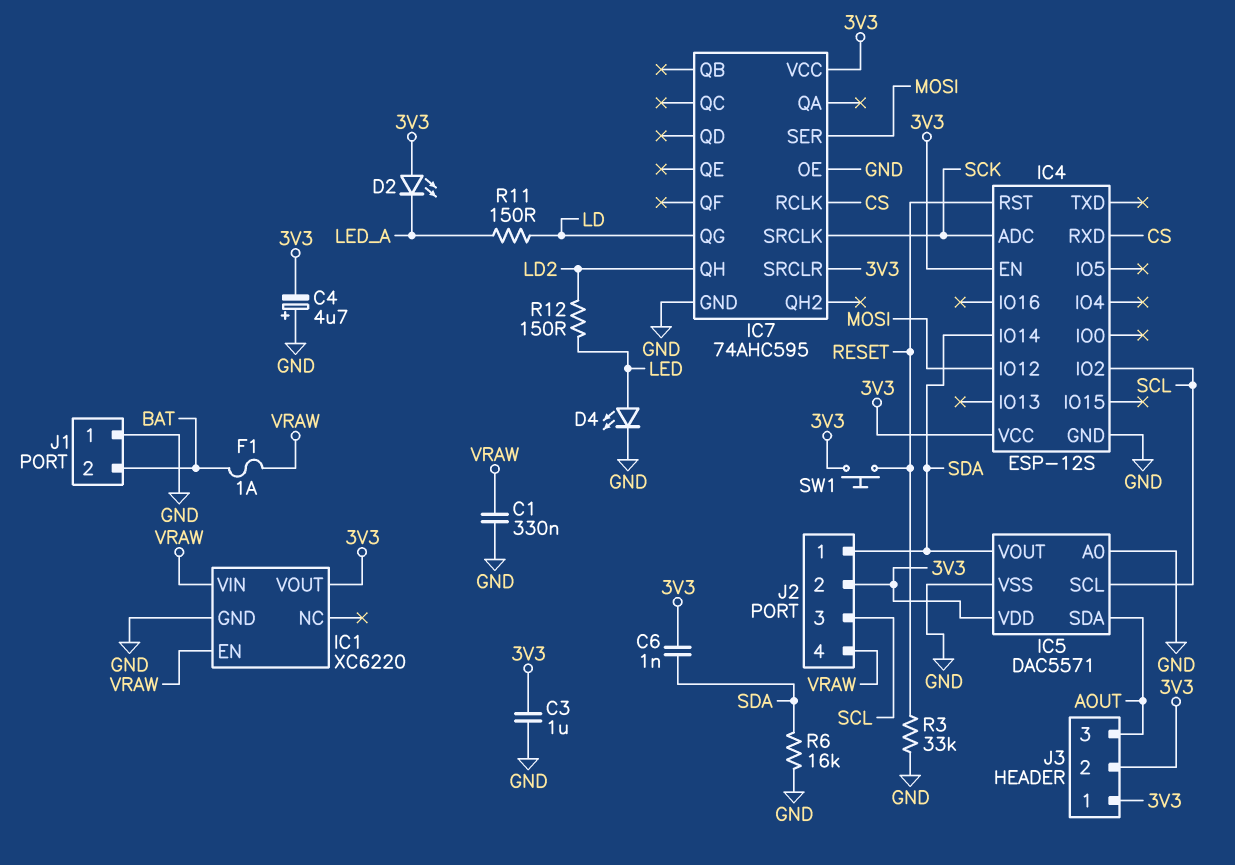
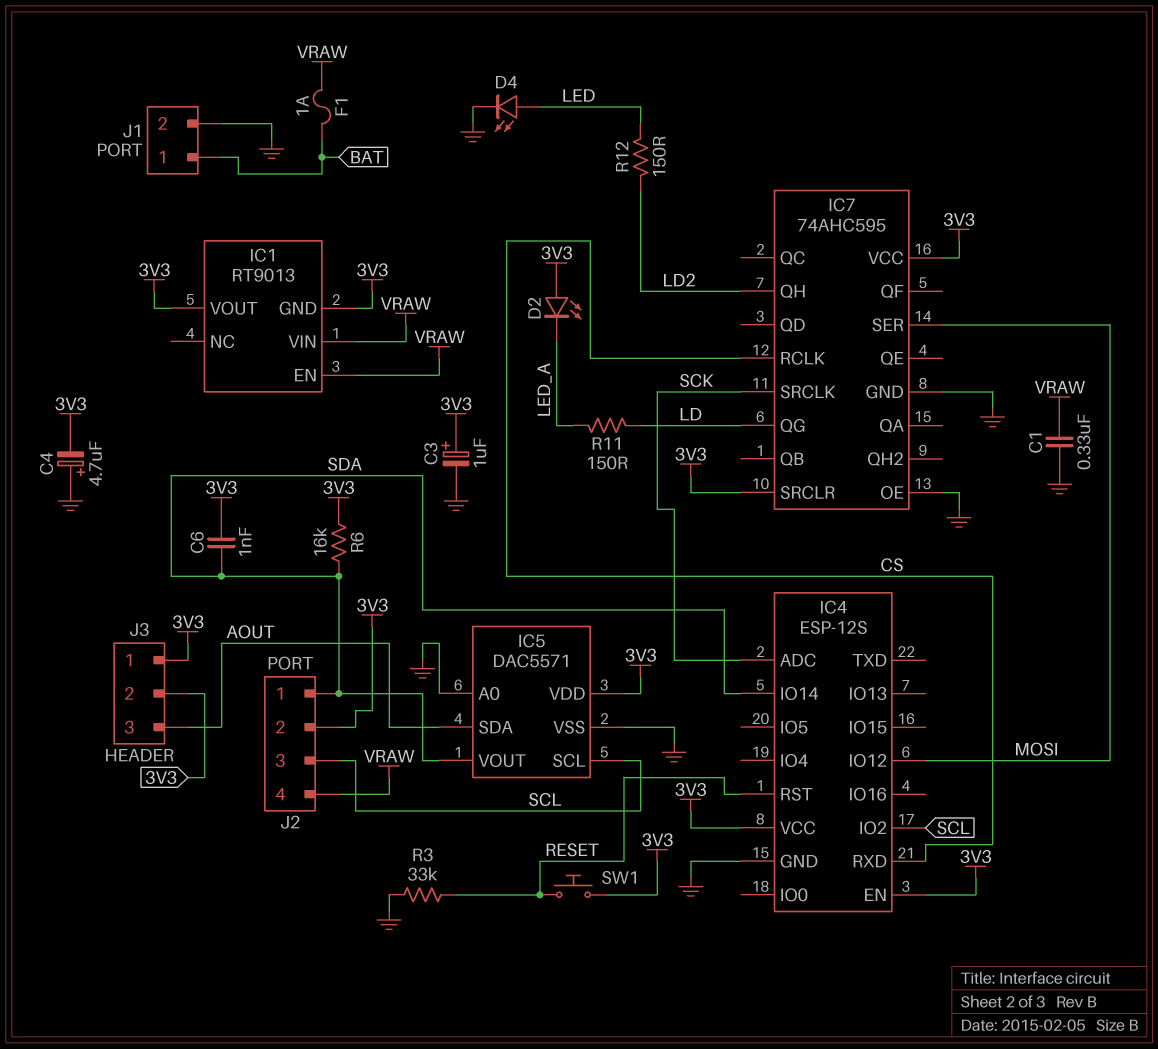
C3: 1uF (3V3, GND) -> 1uF (plus 3V3, minus GND)
IC1: XC6220 -> RT9013
IC1 pin GND: GND -> 3V3
J1 pin 1: GND -> BAT
J1 pin 2: BAT -> GND
R6: 16k (GND, SDA) -> 16k (3V3, SDA)

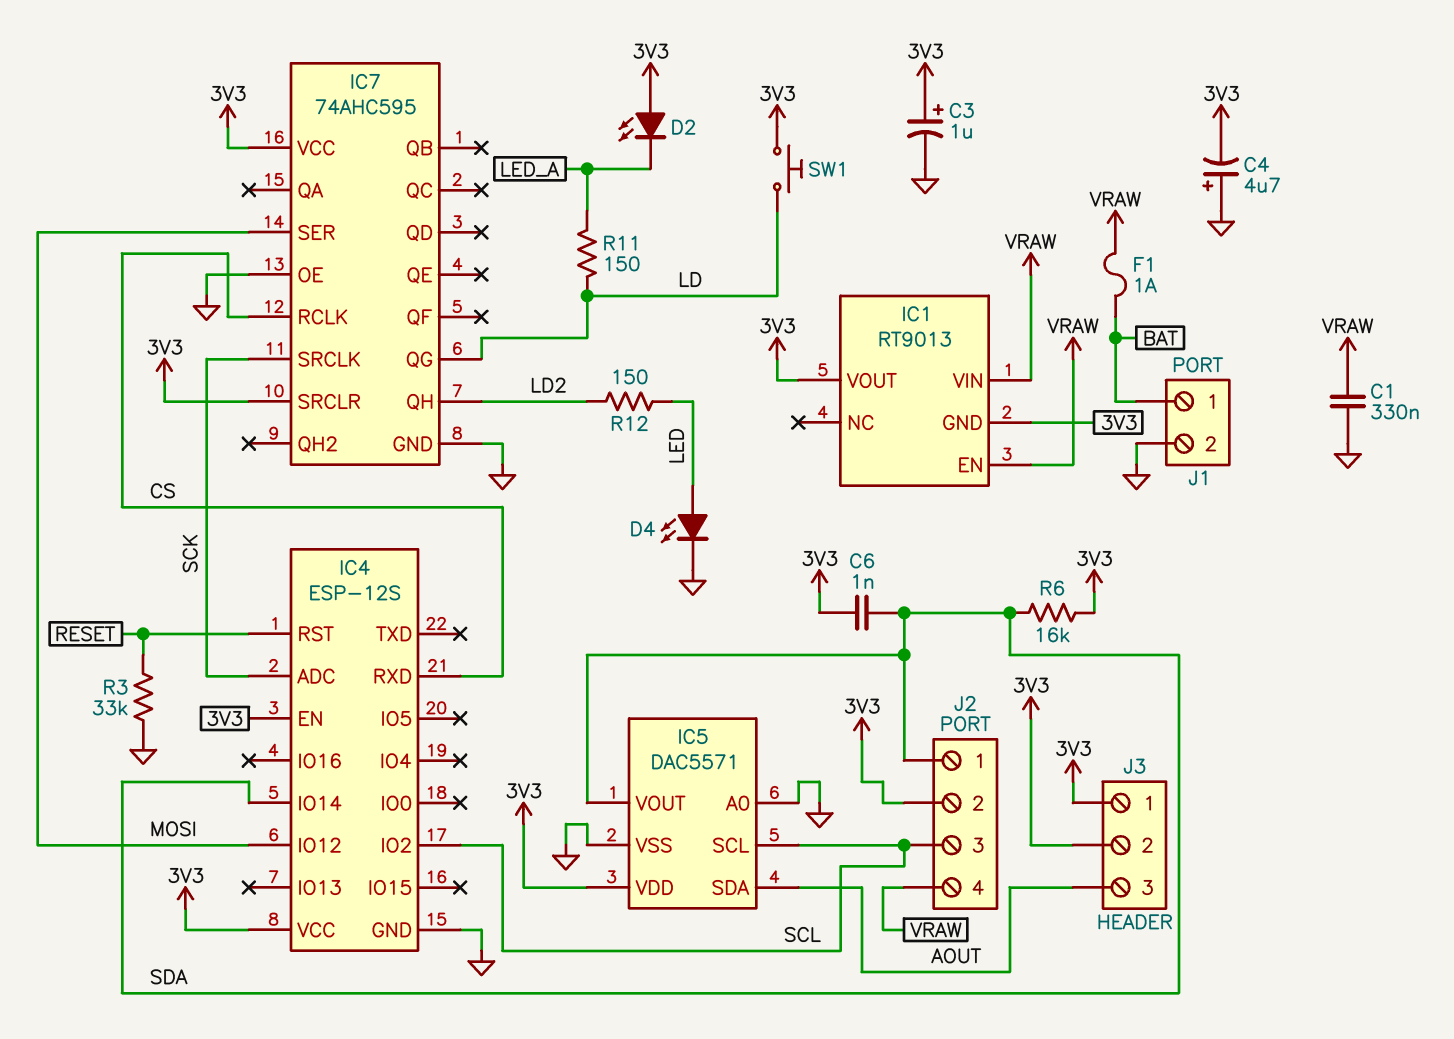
SW1: button (3V3, RESET) -> button (3V3, LD)

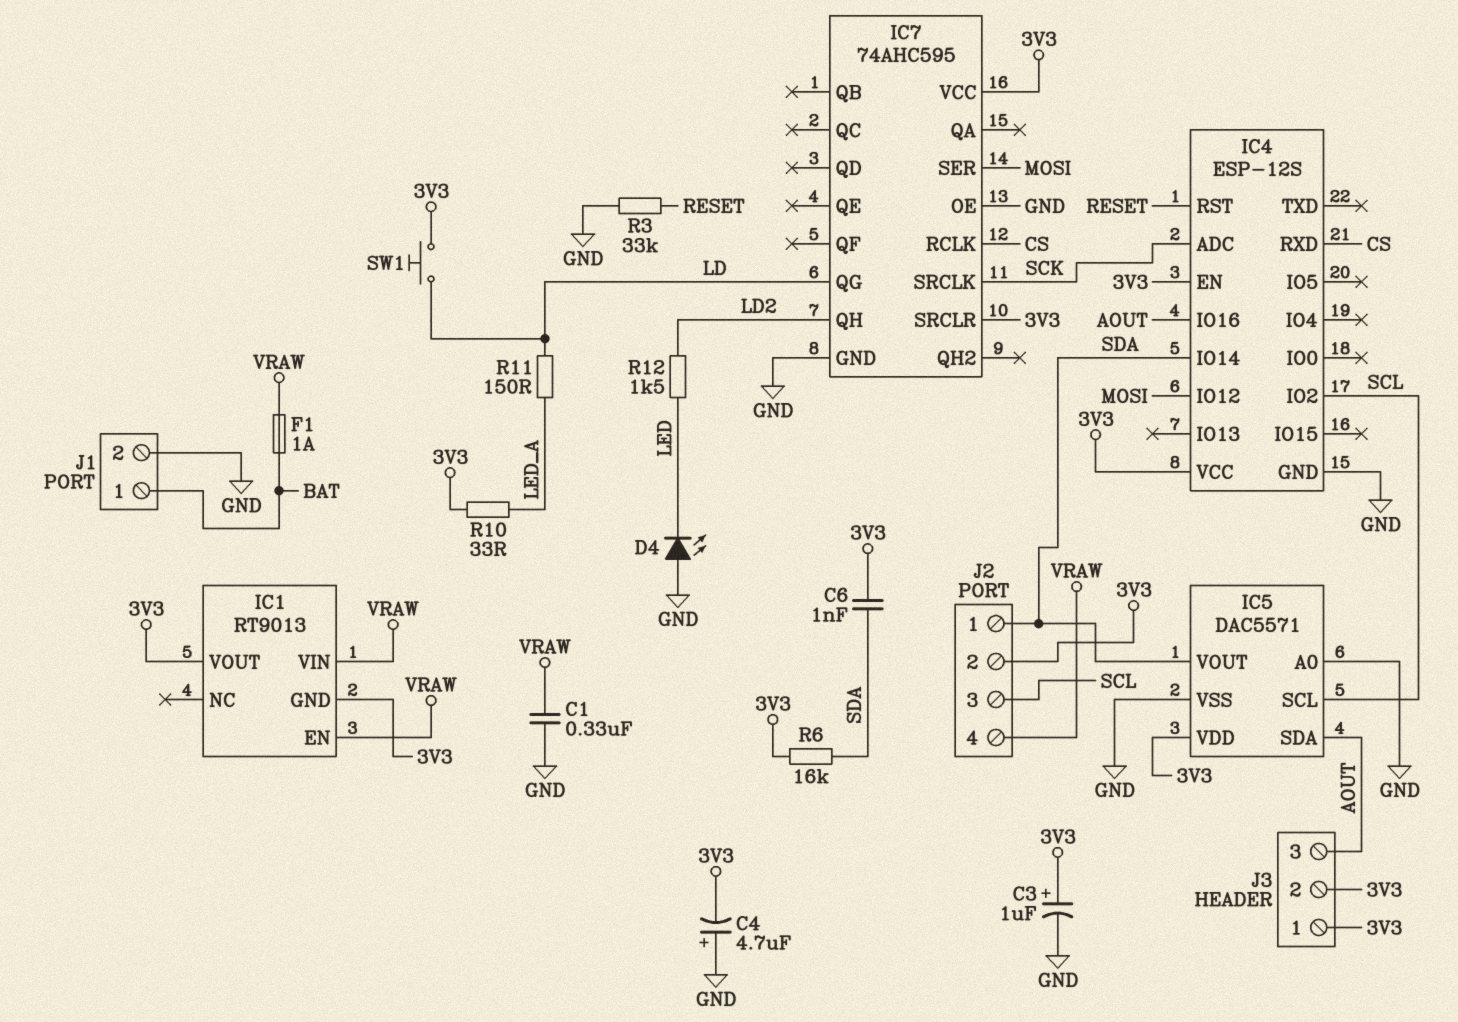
D2: LED (A 3V3, K LED_A) -> none
D4: LED (A LED, K GND) -> LED (A GND, K LED)
IC4 pin IO16: none -> AOUT
R10: none -> 33 (3V3, LED_A)
R12: 150 (LD2, LED) -> 1.5k (LD2, LED)

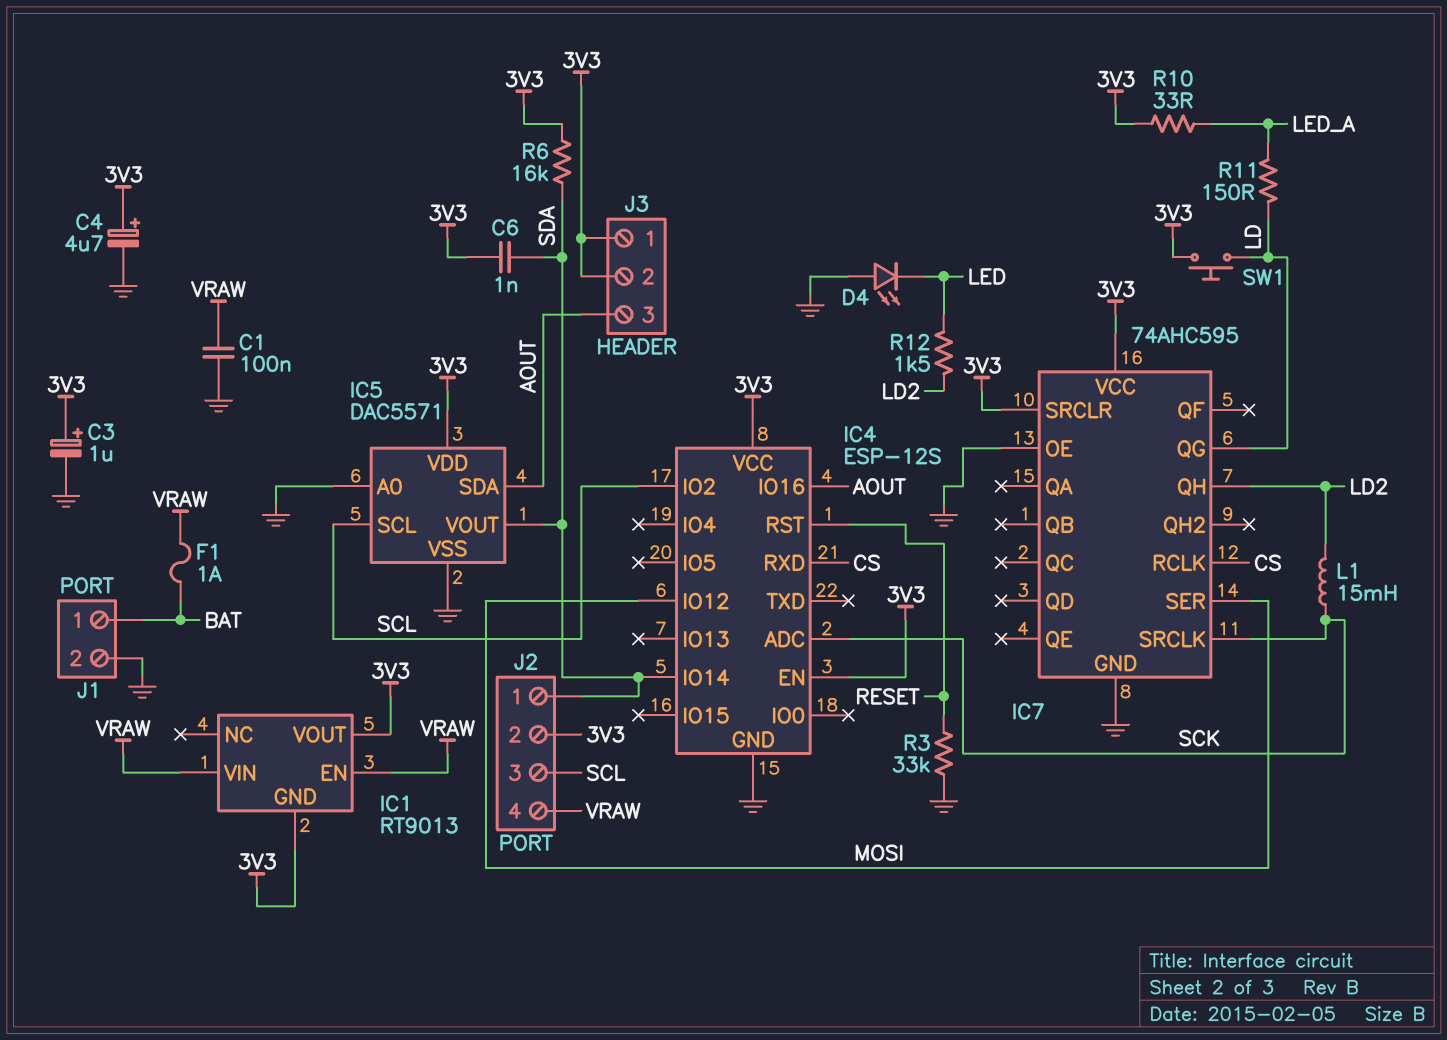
C1: 330nF (GND, VRAW) -> 100nF (GND, VRAW)
C4: 4.7uF (plus GND, minus 3V3) -> 4.7uF (plus 3V3, minus GND)
L1: none -> 15mH (LD2, SCK)

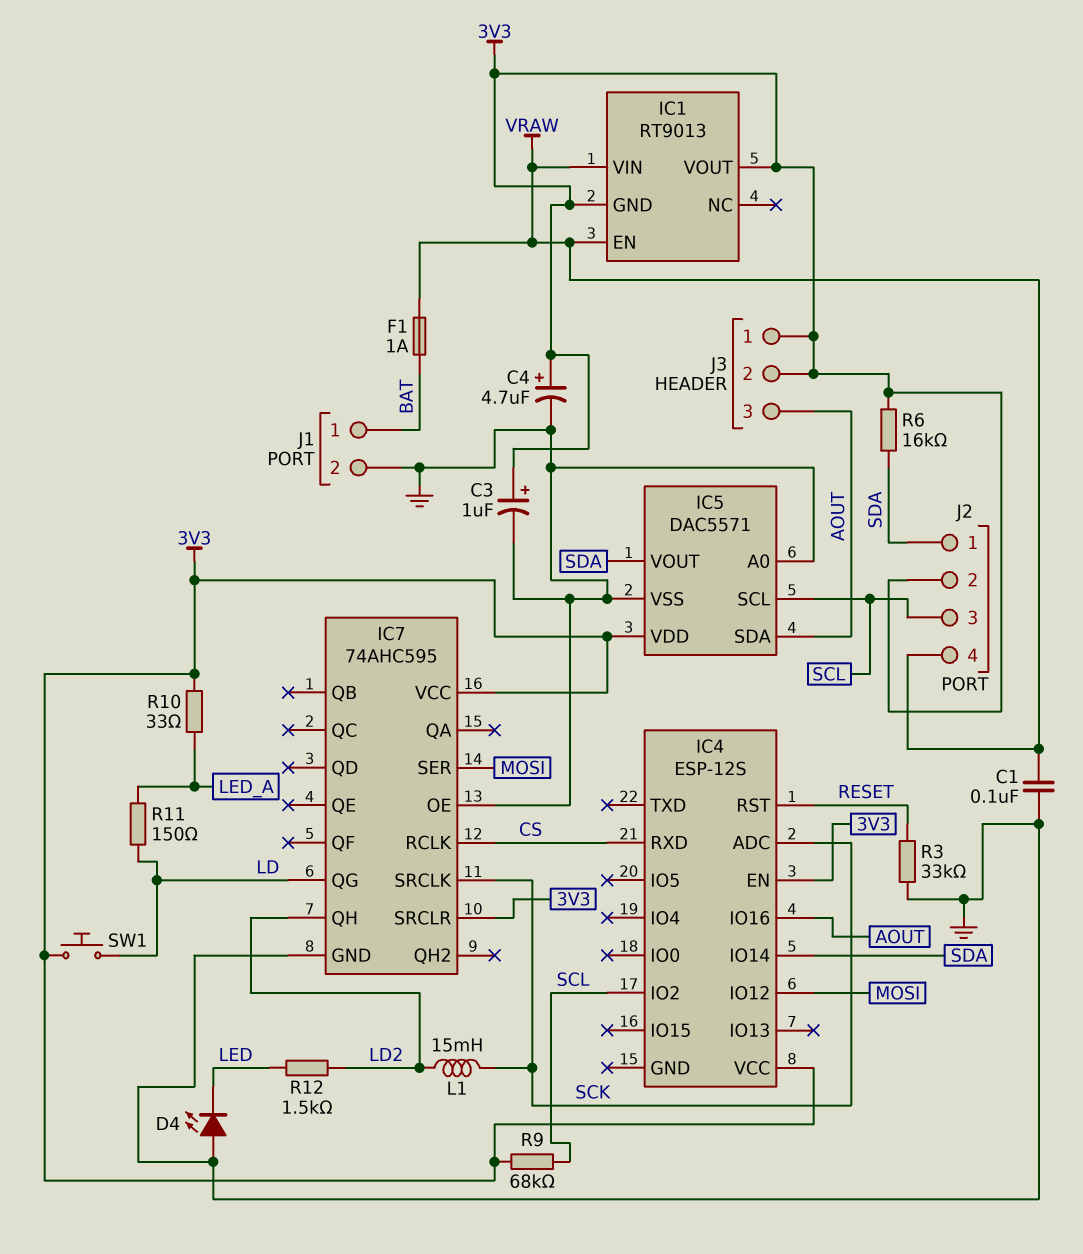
C6: 1nF (3V3, SDA) -> none
IC4 pin GND: GND -> none
R9: none -> 68k (3V3, SCL)

